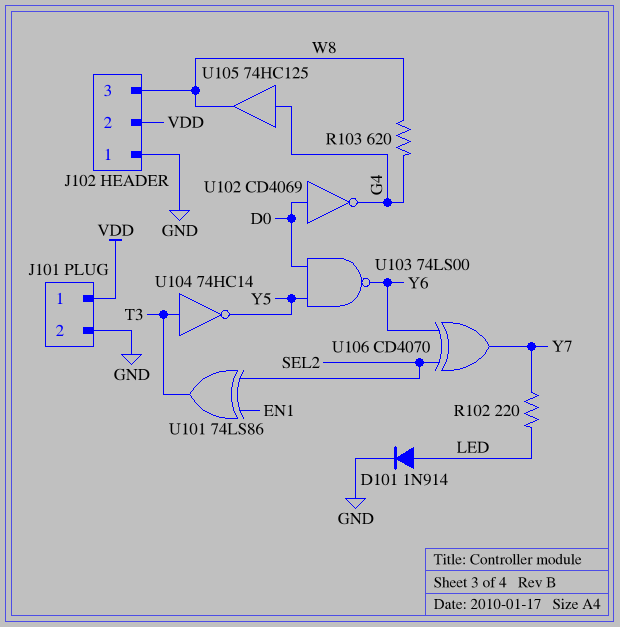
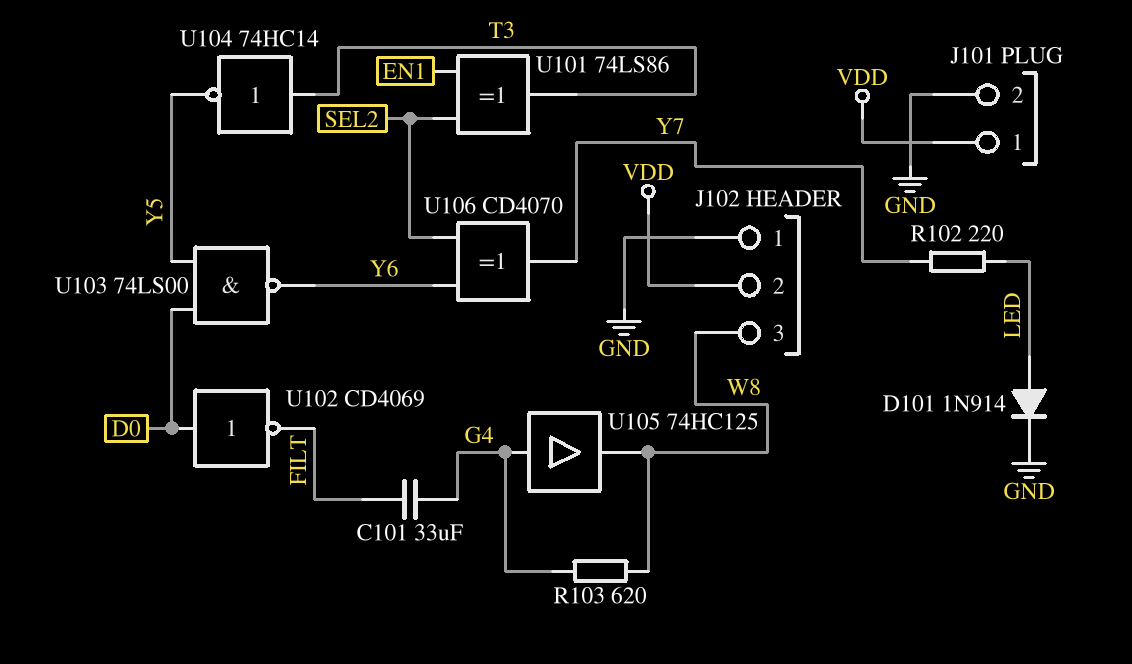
C101: none -> 33uF (FILT, G4)
U102: NOT CD4069 (in D0, out G4) -> NOT CD4069 (in D0, out FILT)

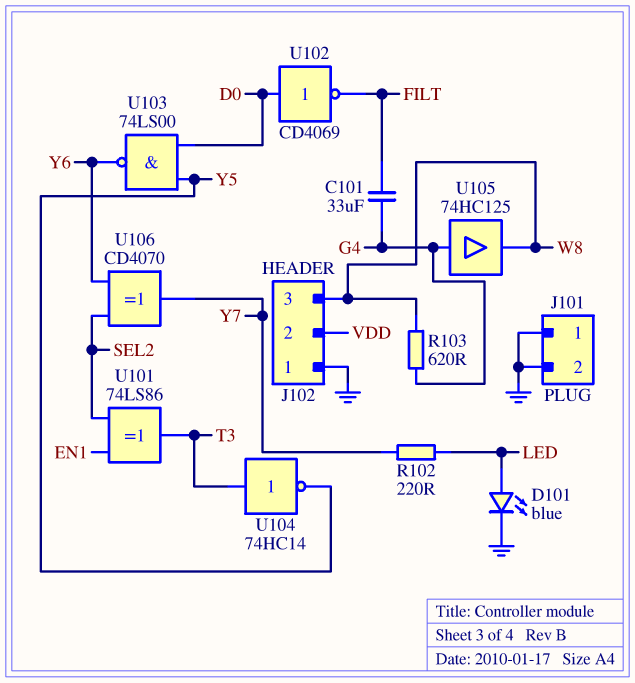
D101: diode 1N914 (A LED, K GND) -> LED blue (A LED, K GND)
J101 pin 1: VDD -> GND

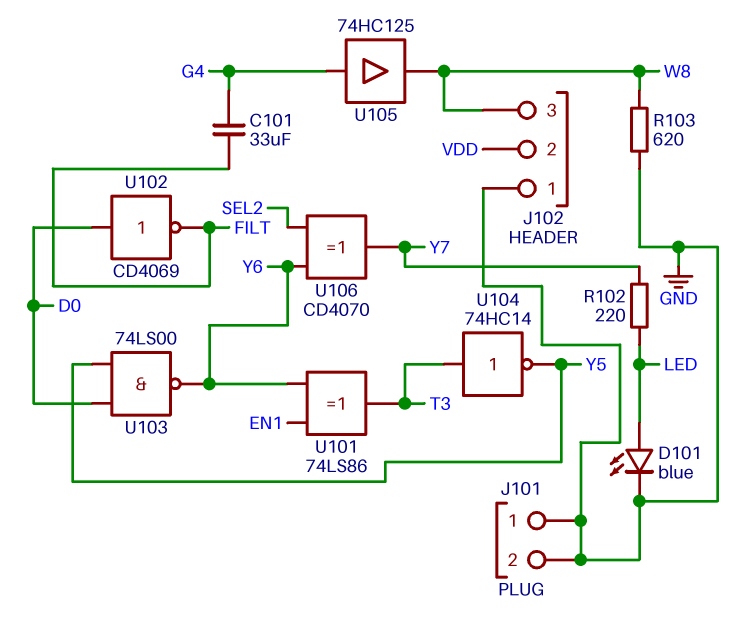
R103: 620 (G4, W8) -> 620 (GND, W8)
U101: XOR 74LS86 (in EN1, in SEL2, out T3) -> XOR 74LS86 (in EN1, in Y6, out T3)

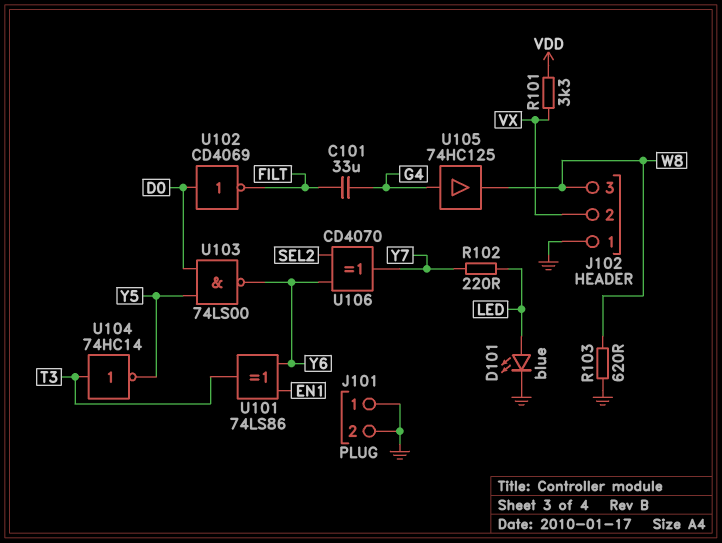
J102 pin 2: VDD -> VX
R101: none -> 3.3k (VDD, VX)

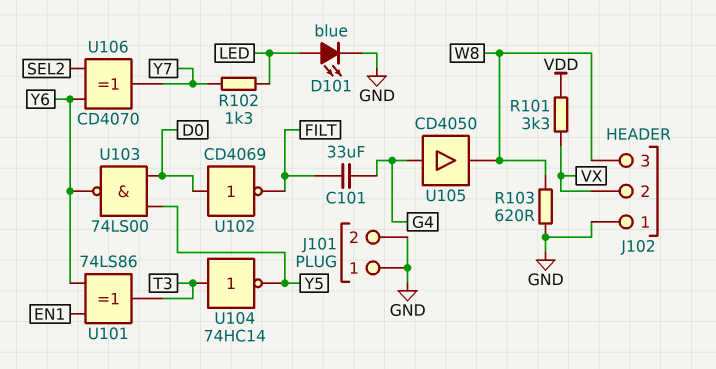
R102: 220 (LED, Y7) -> 1.3k (LED, Y7)
U105: buffer 74HC125 (in G4, out W8) -> buffer CD4050 (in G4, out W8)

